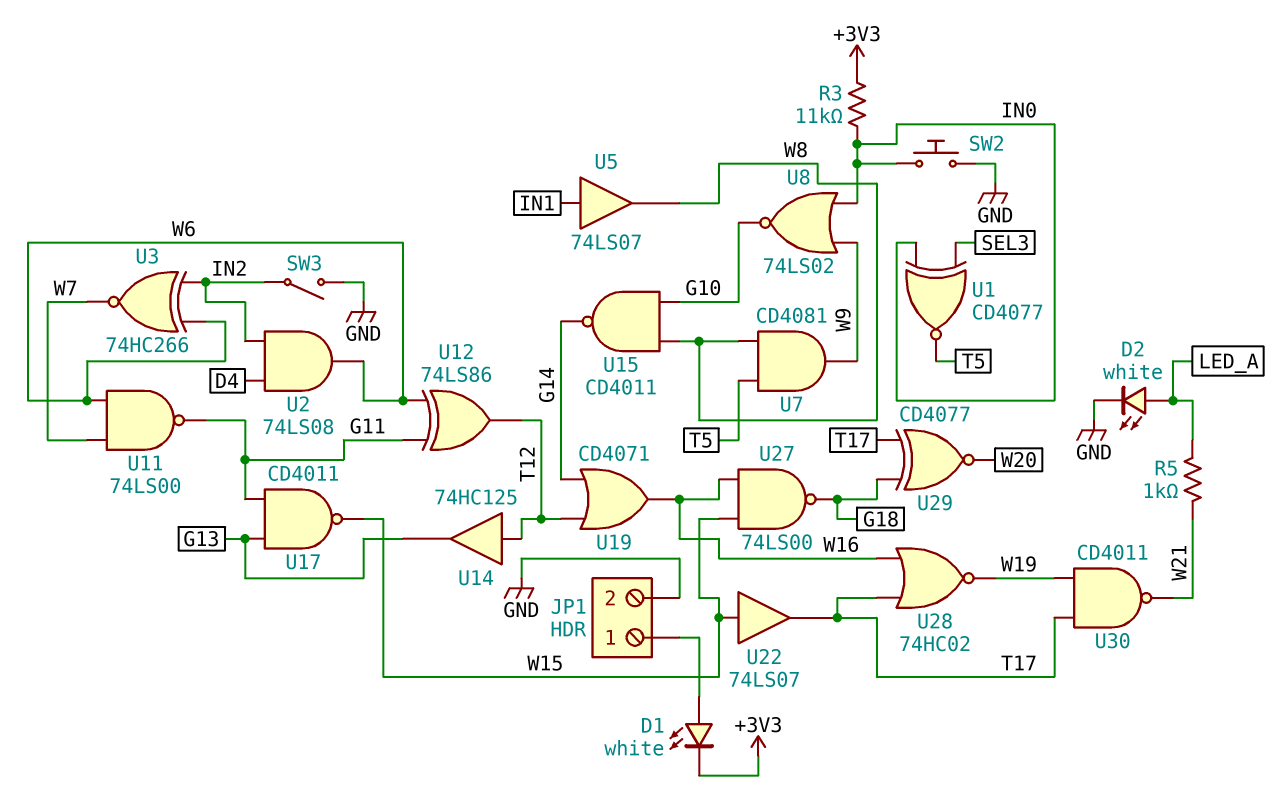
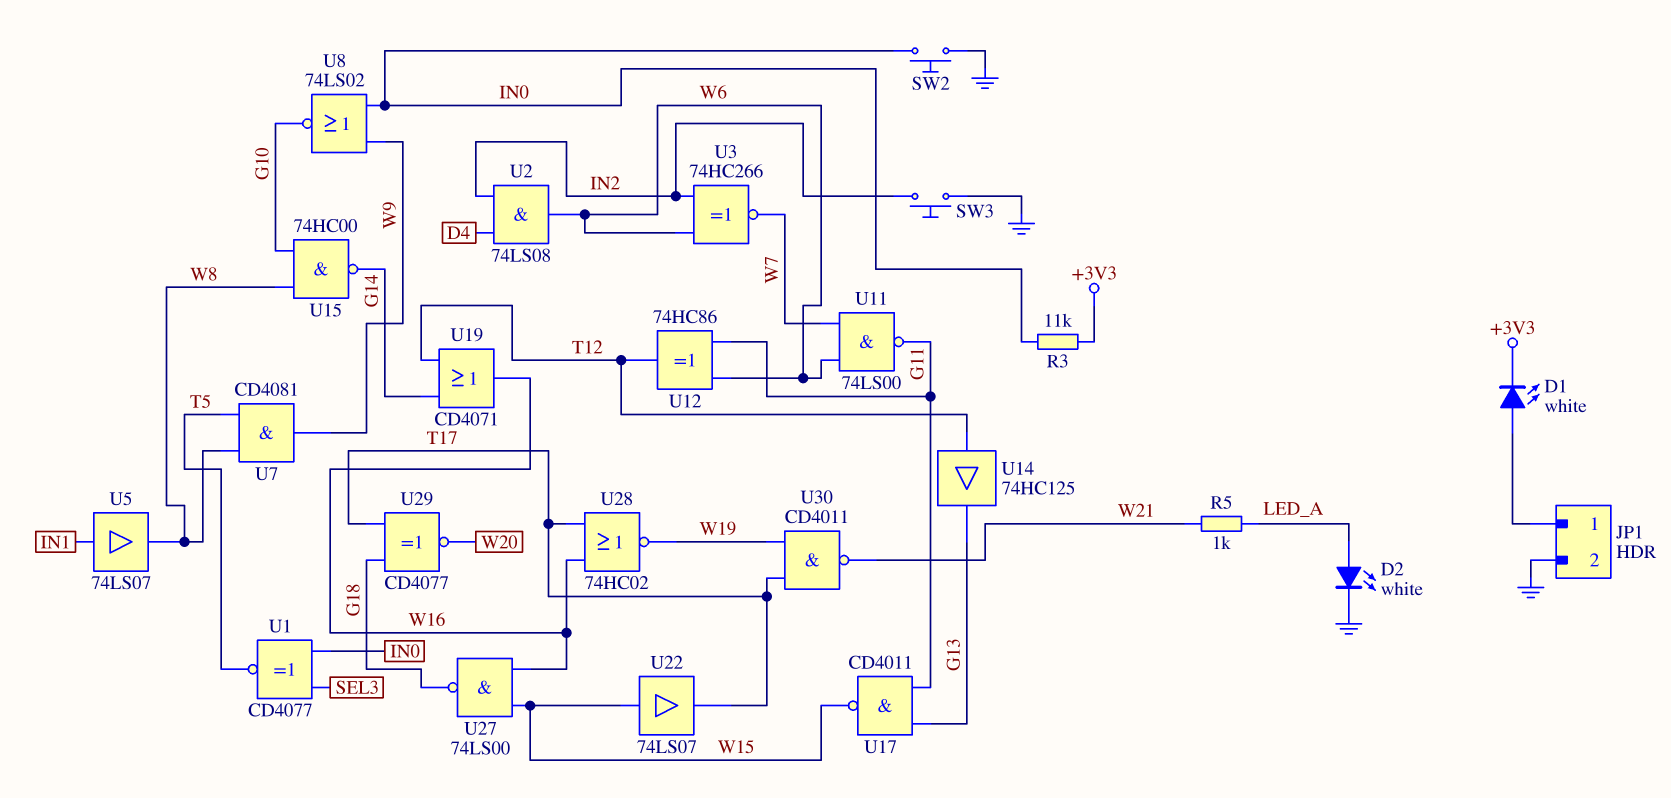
SW3: switch (GND, IN2) -> button (GND, IN2)
U12: XOR 74LS86 (in G11, in W6, out T12) -> XOR 74HC86 (in G11, in W6, out T12)
U15: NAND CD4011 (in G10, in W8, out G14) -> NAND 74HC00 (in G10, in W8, out G14)

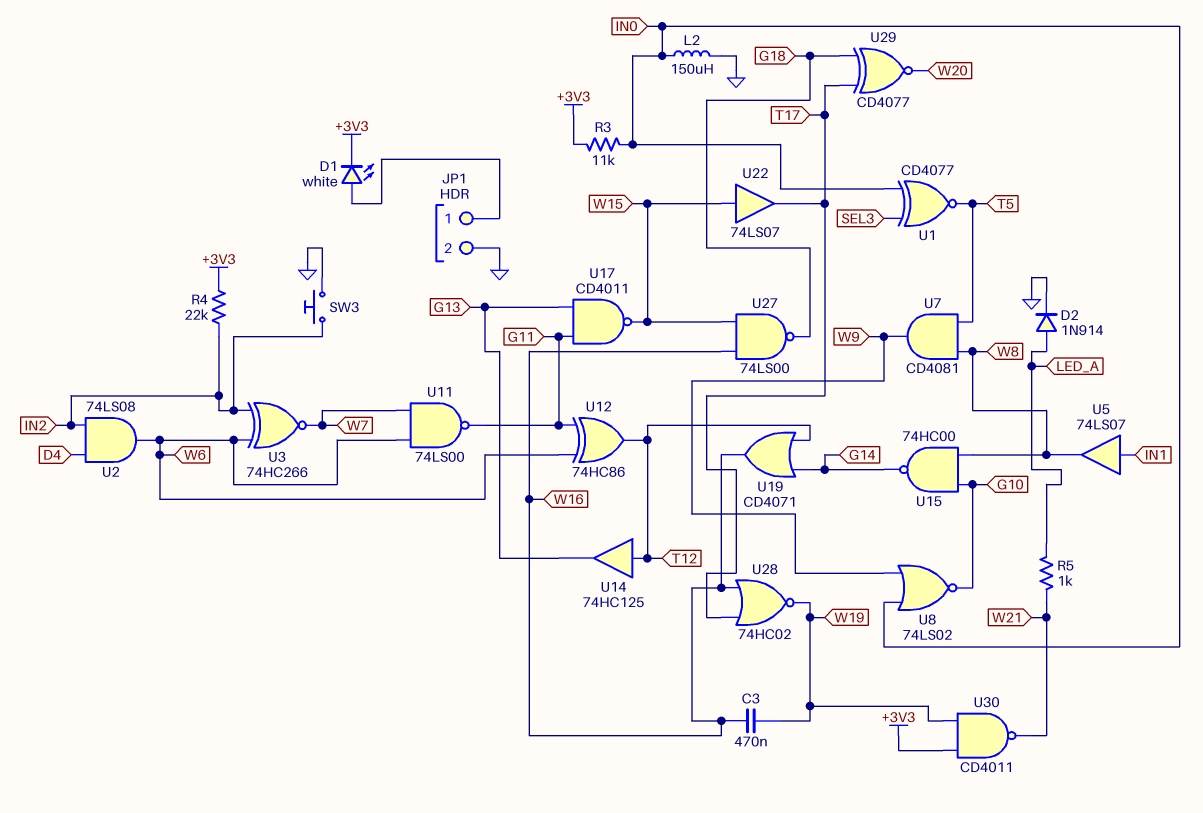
C3: none -> 470nF (W16, W19)
D2: LED white (A LED_A, K GND) -> diode 1N914 (A LED_A, K GND)
L2: none -> 150uH (GND, IN0)
R4: none -> 22k (+3V3, IN2)
SW2: button (GND, IN0) -> none
U30: NAND CD4011 (in T17, in W19, out W21) -> NAND CD4011 (in +3V3, in W19, out W21)

